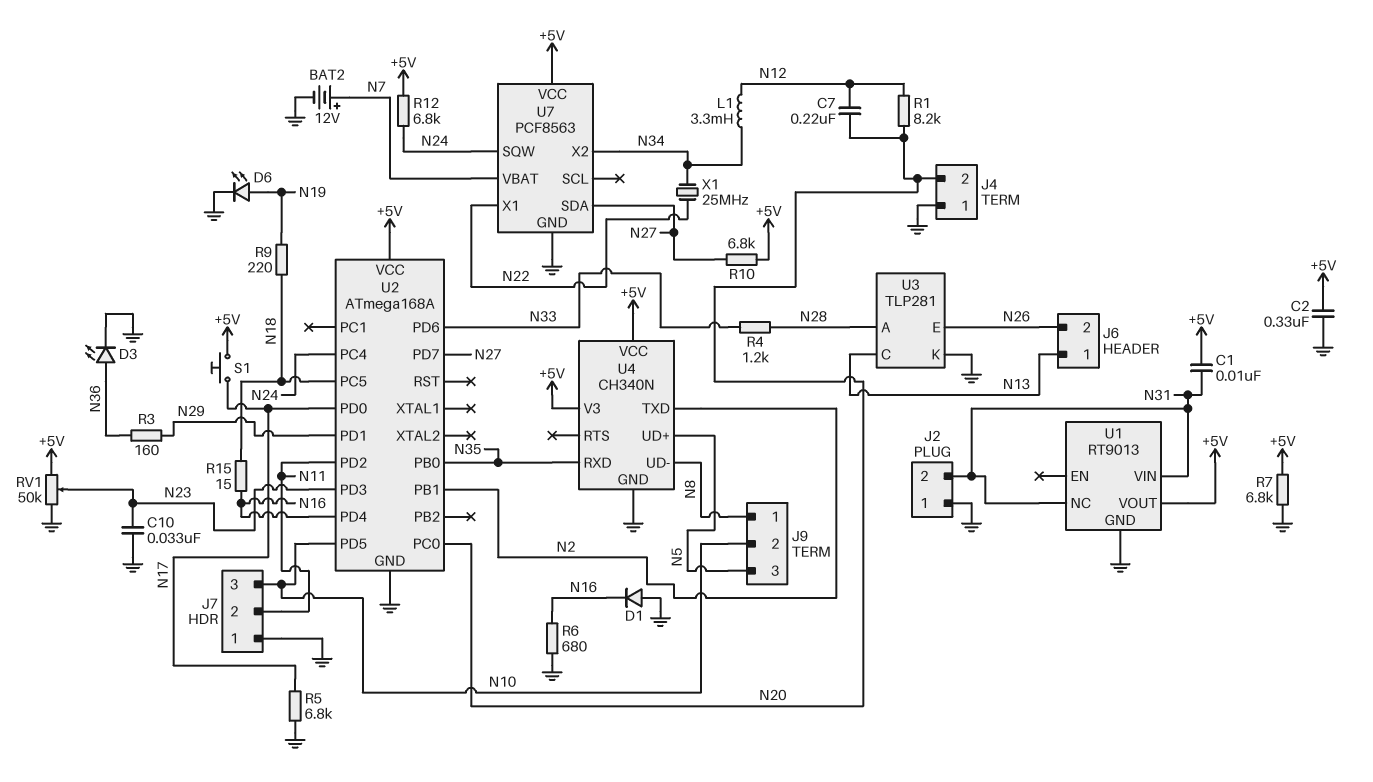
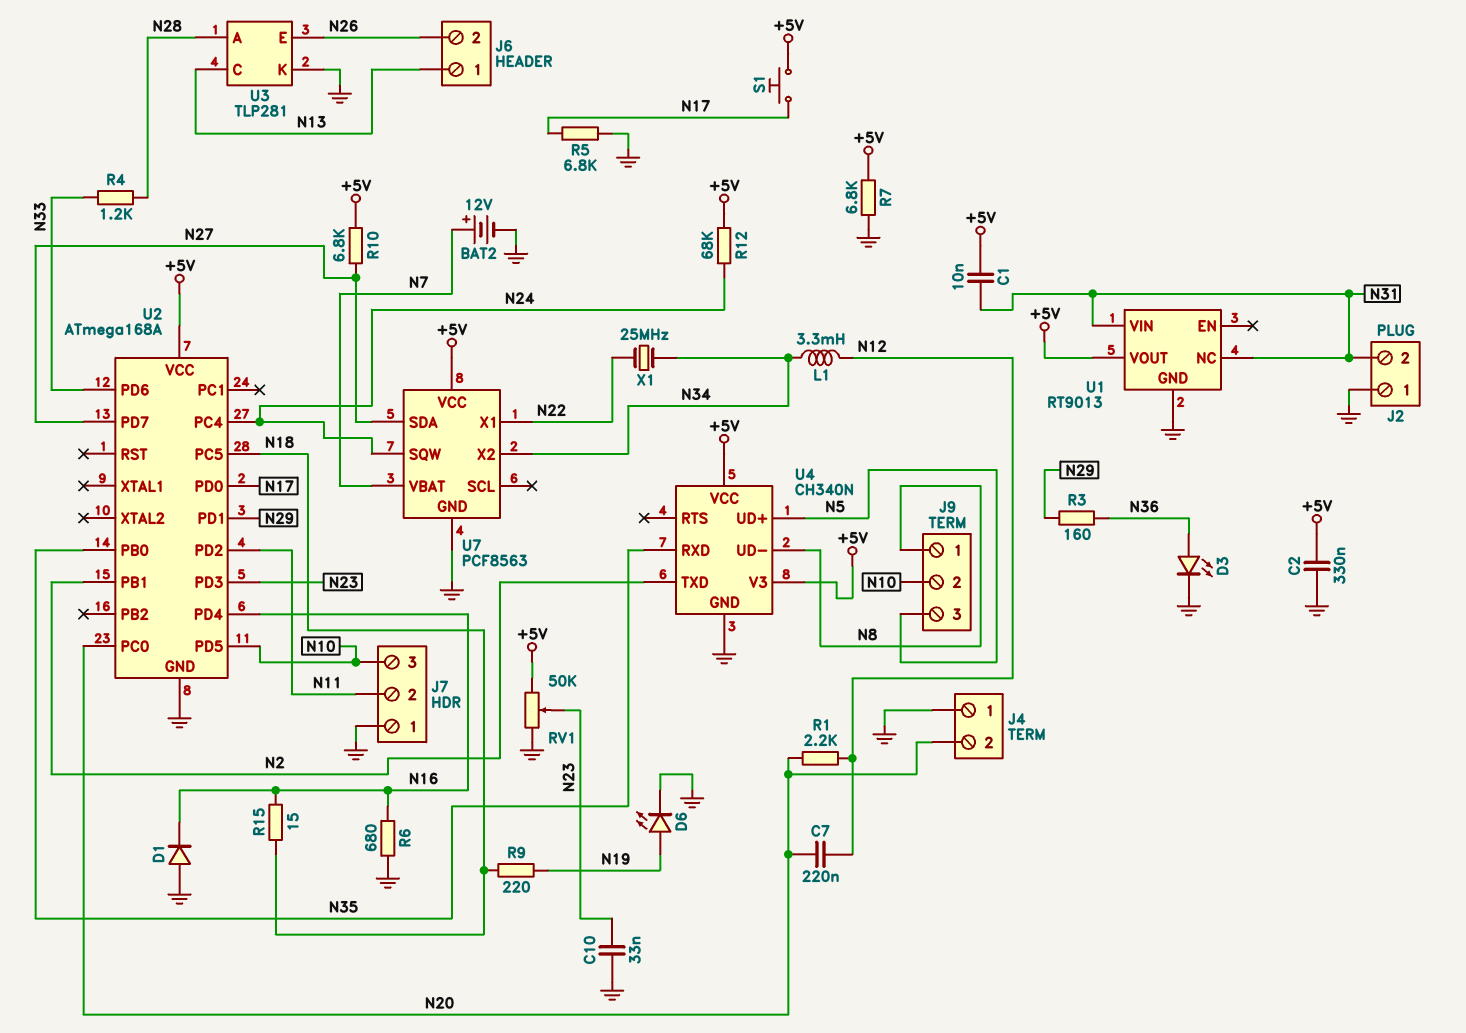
R1: 8.2k (N12, N20) -> 2.2k (N12, N20)
R12: 6.8k (+5V, N24) -> 68k (+5V, N24)

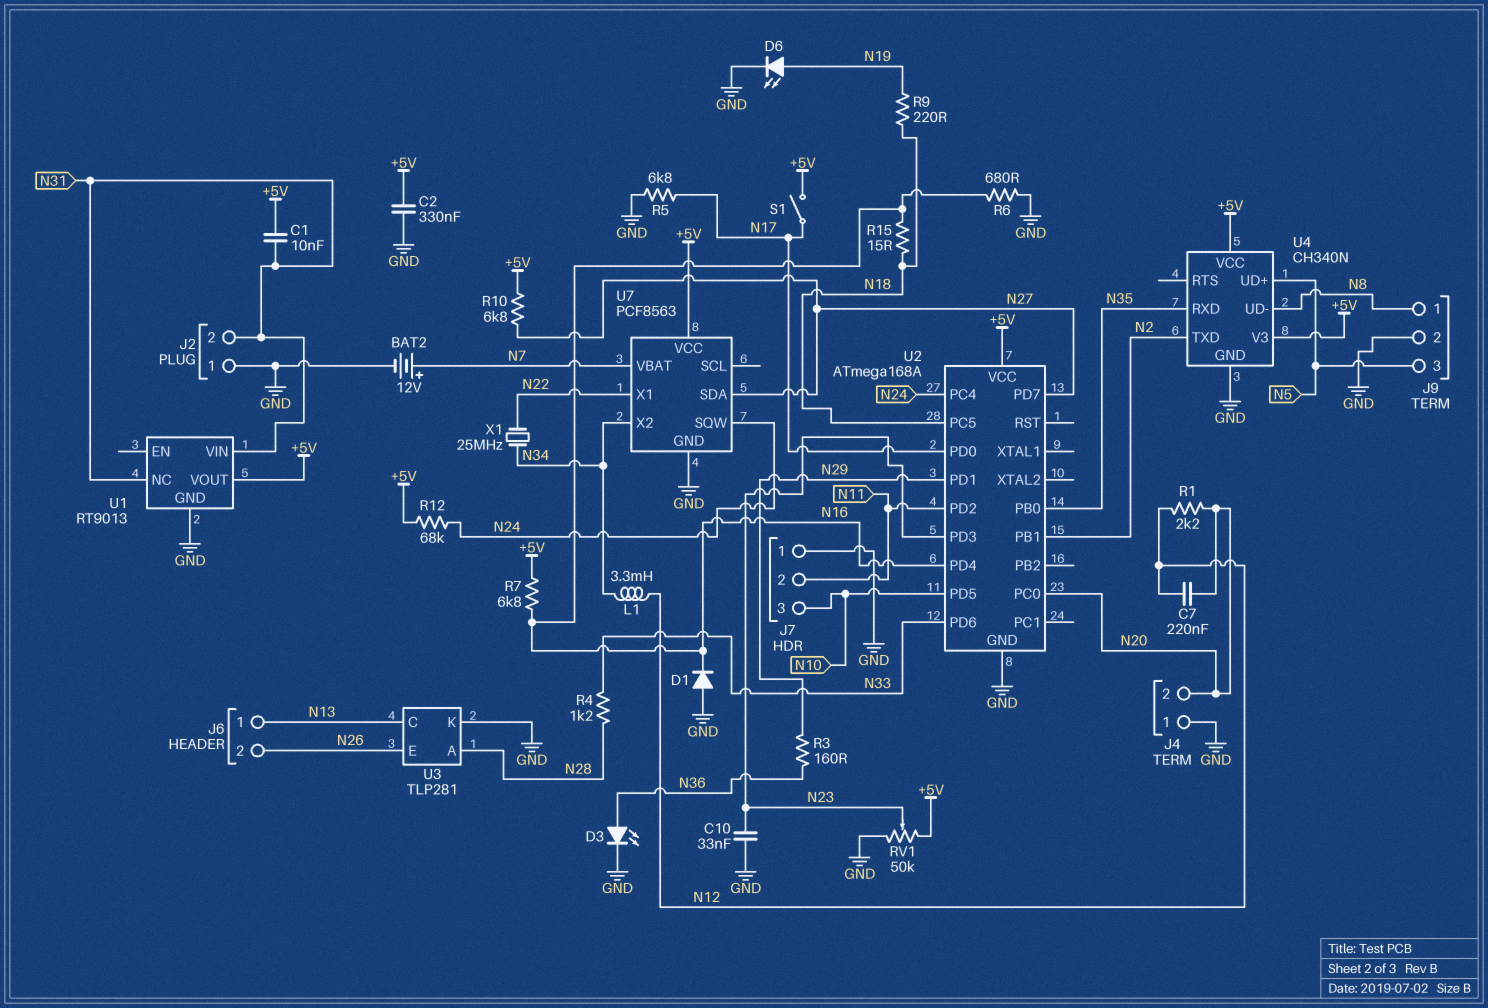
J9 pin 2: N10 -> GND
R7: 6.8k (+5V, GND) -> 6.8k (+5V, N16)
S1: button (+5V, N17) -> switch (+5V, N17)

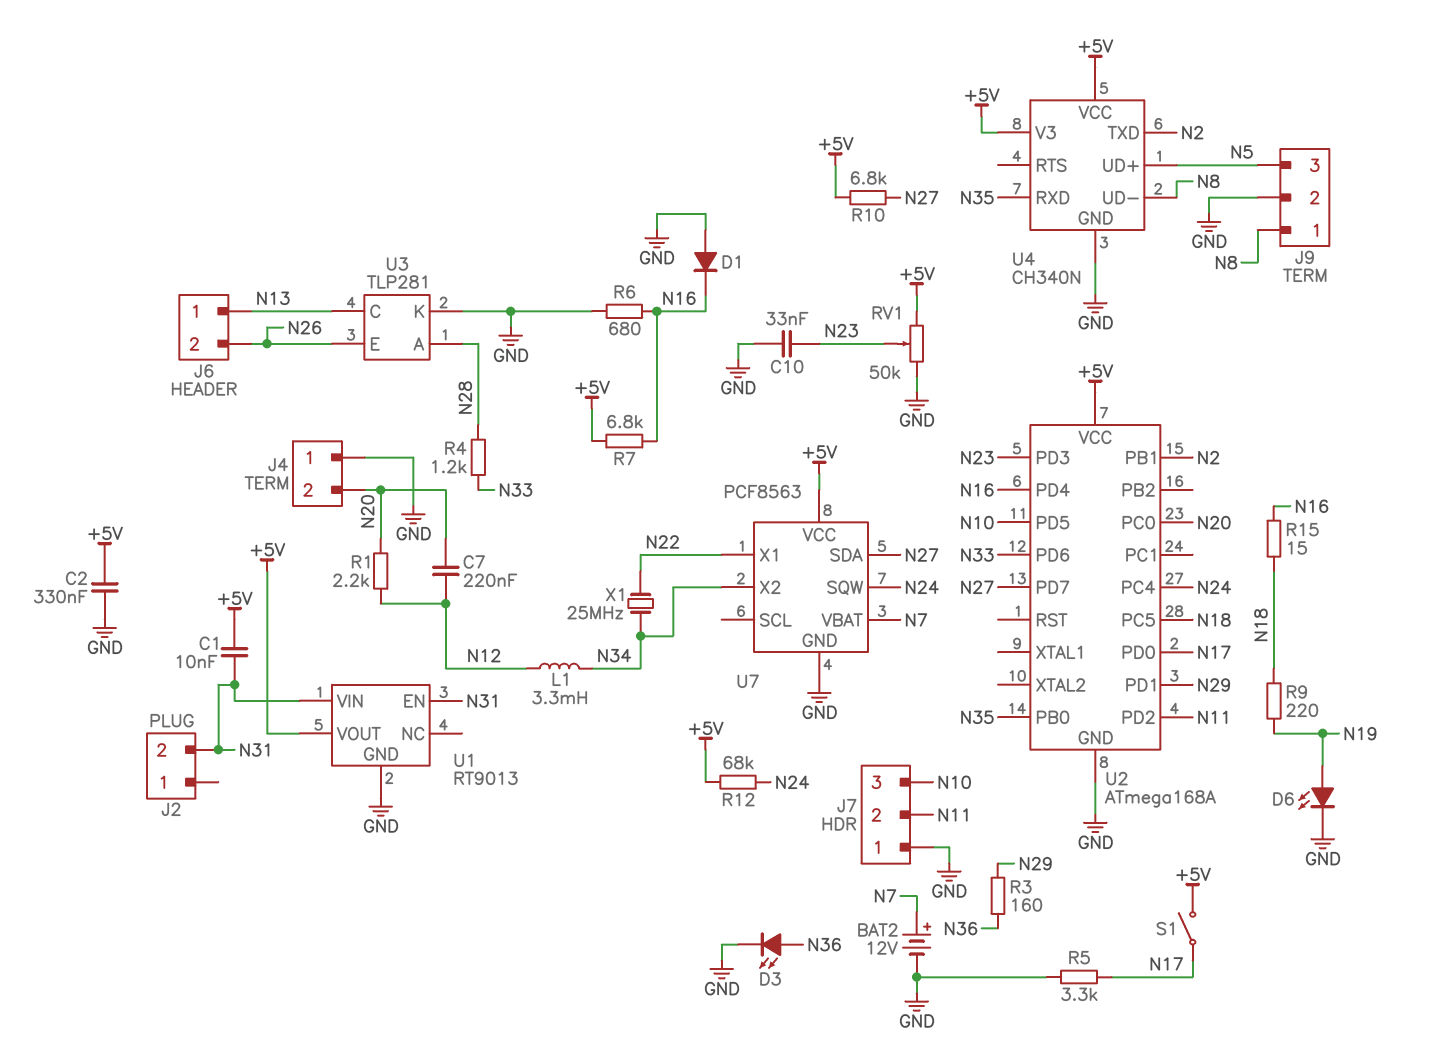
J2 pin 1: GND -> none
R5: 6.8k (GND, N17) -> 3.3k (GND, N17)
U1 pin EN: none -> N31
U1 pin NC: N31 -> none

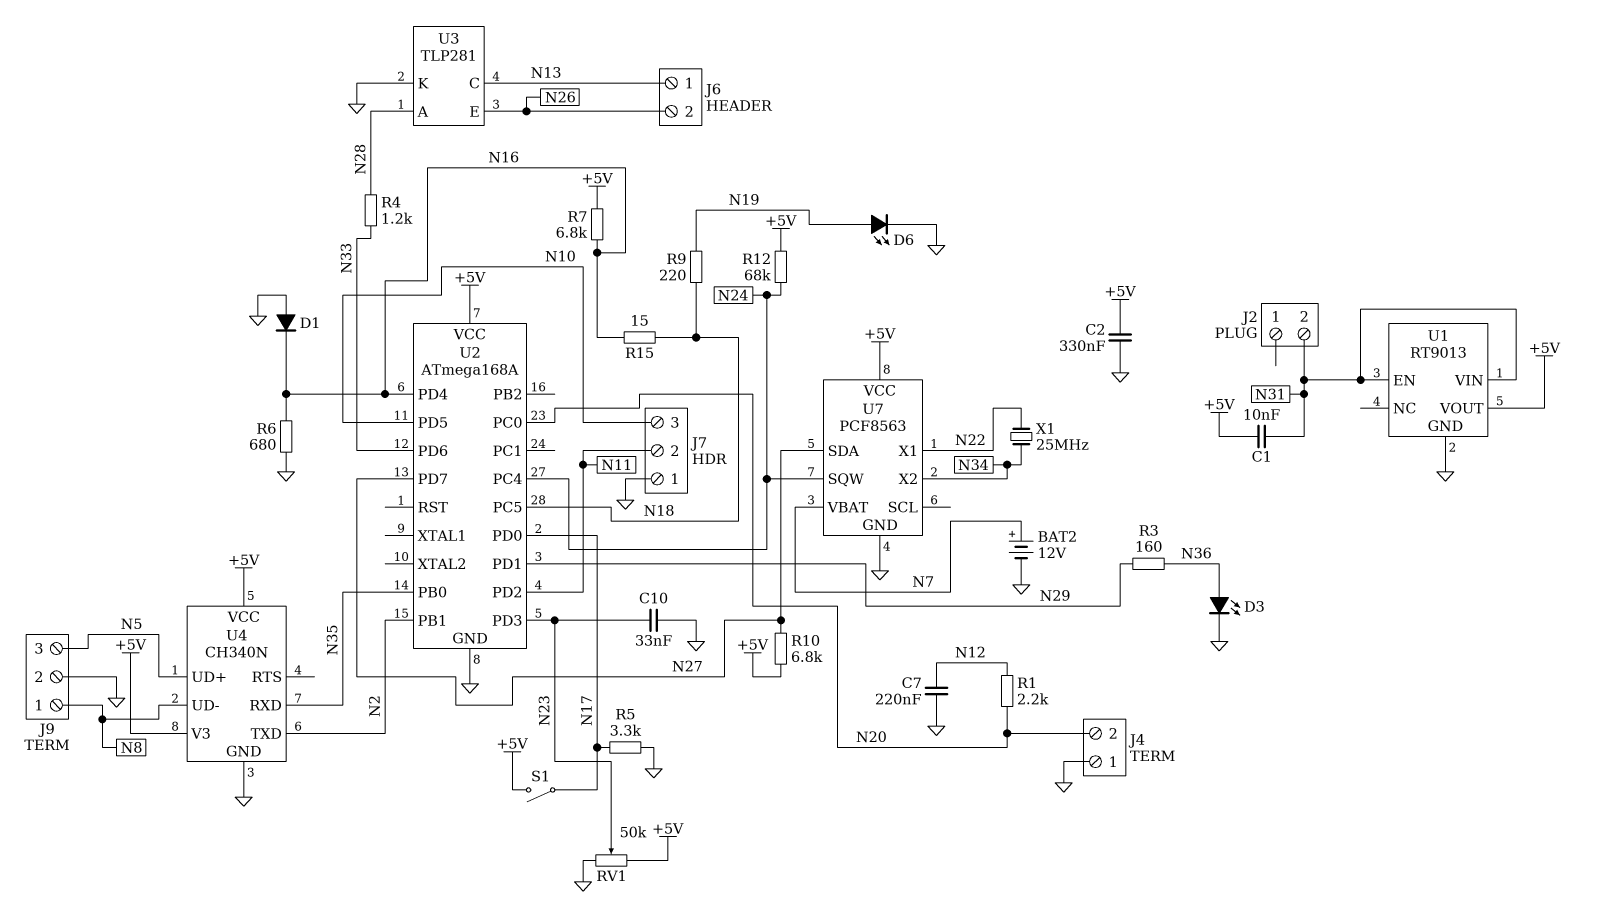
C7: 220nF (N12, N20) -> 220nF (GND, N12)
L1: 3.3mH (N12, N34) -> none

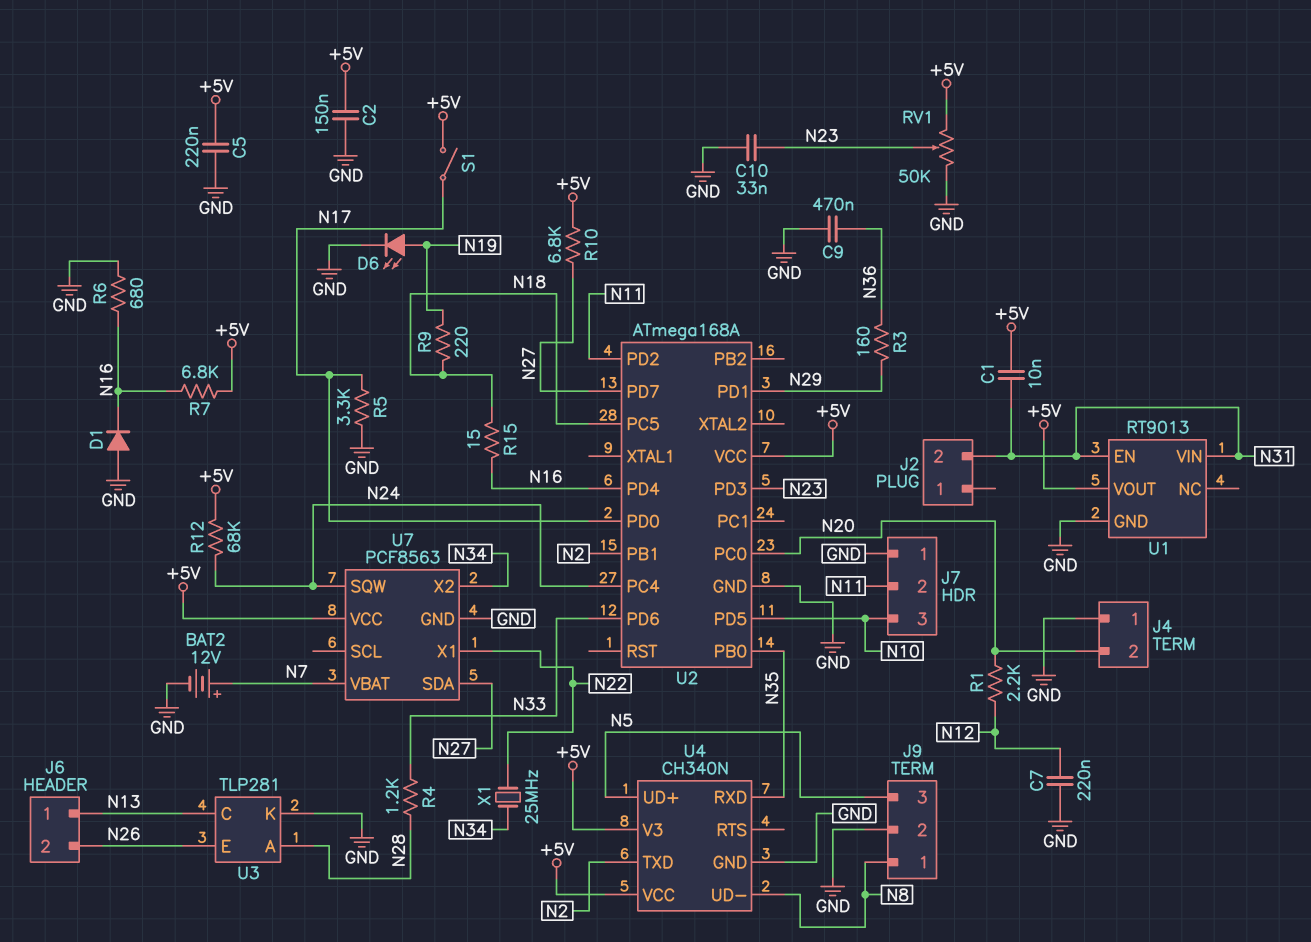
C2: 330nF (+5V, GND) -> 150nF (+5V, GND)
C5: none -> 220nF (+5V, GND)
C9: none -> 470nF (GND, N36)
D3: LED (A N36, K GND) -> none

